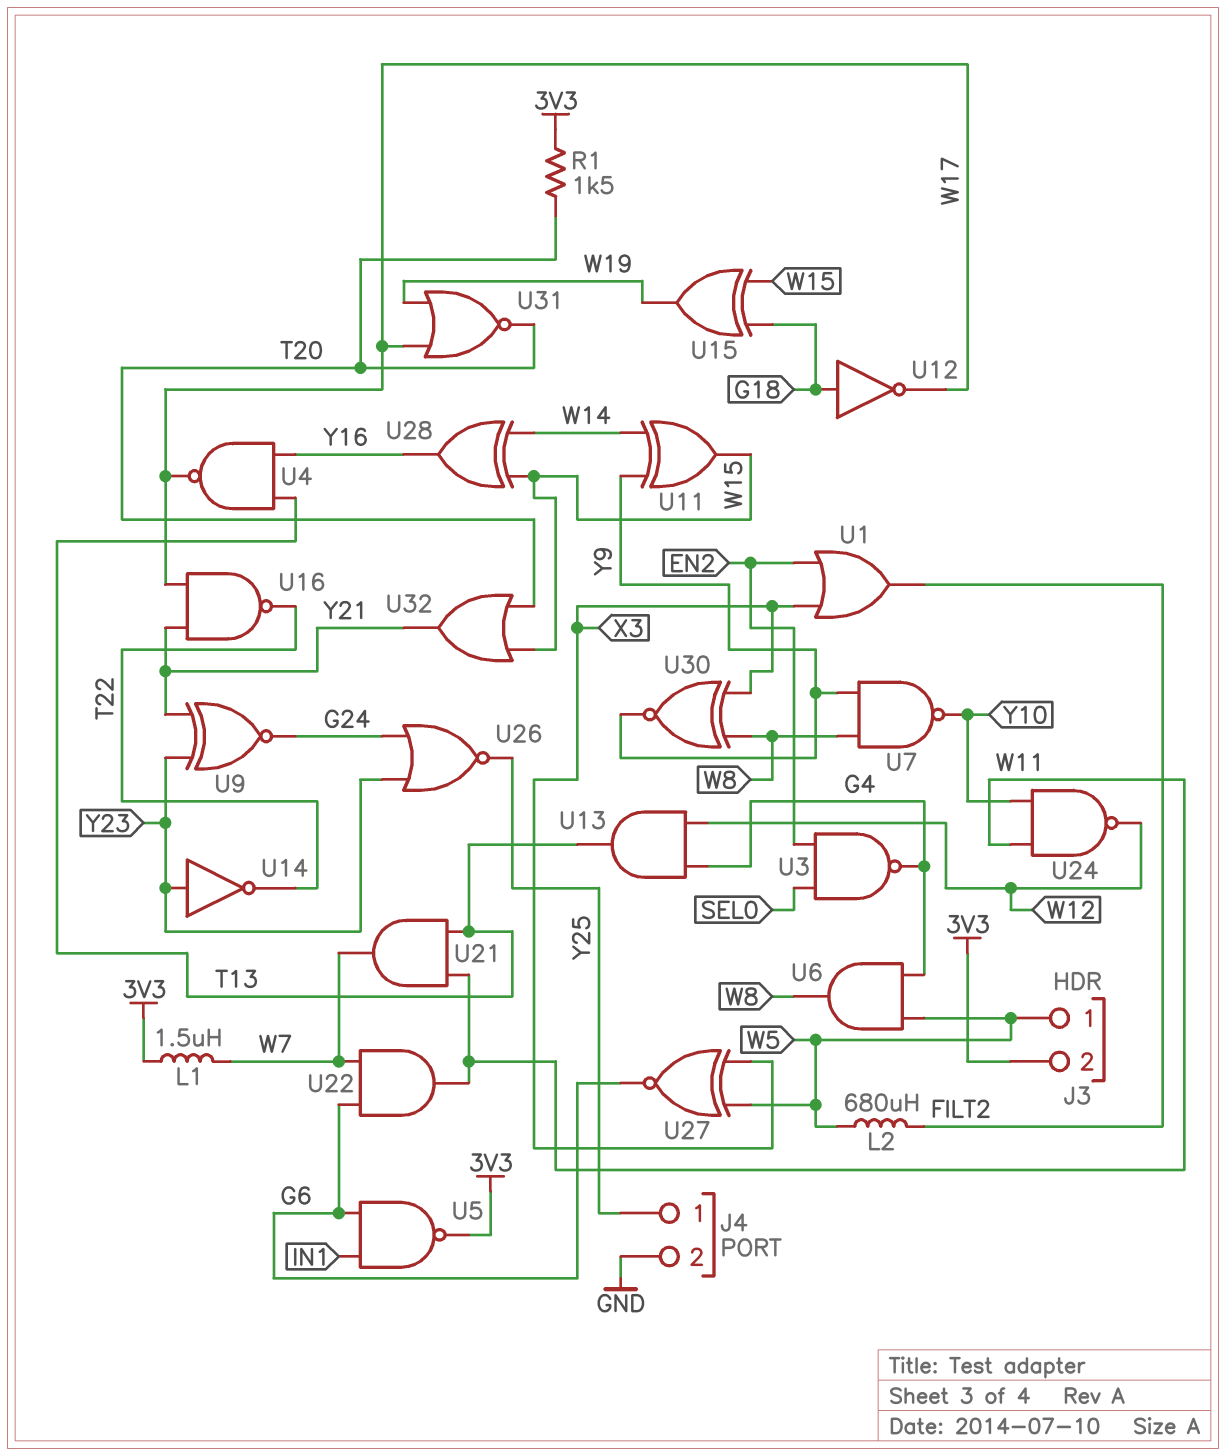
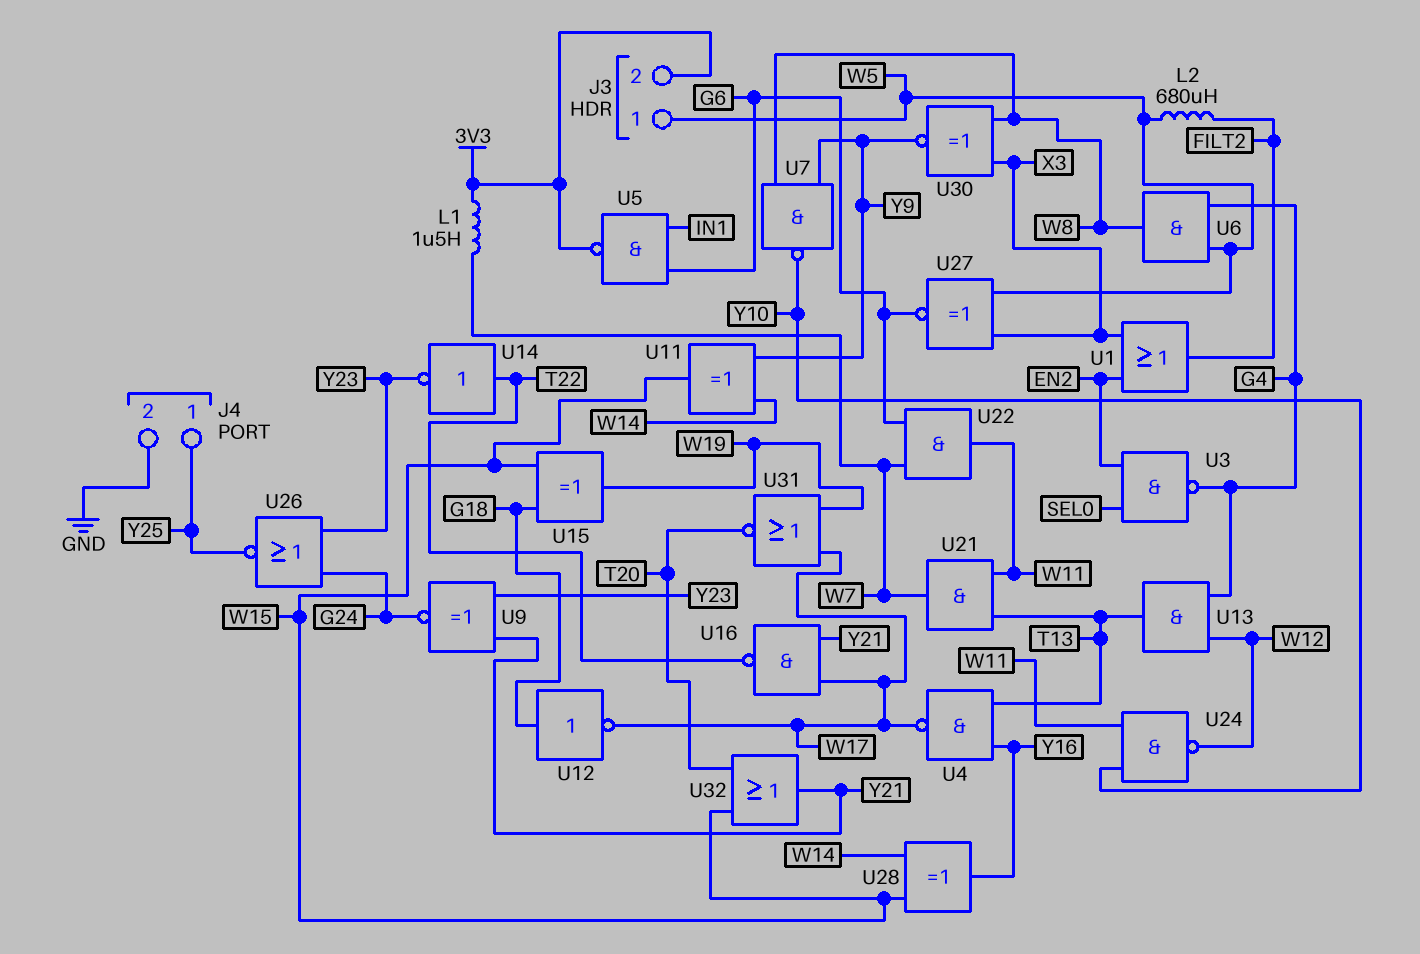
R1: 1.5k (3V3, T20) -> none
U14: NOT (in Y23, out T22) -> NOT (in T22, out Y23)

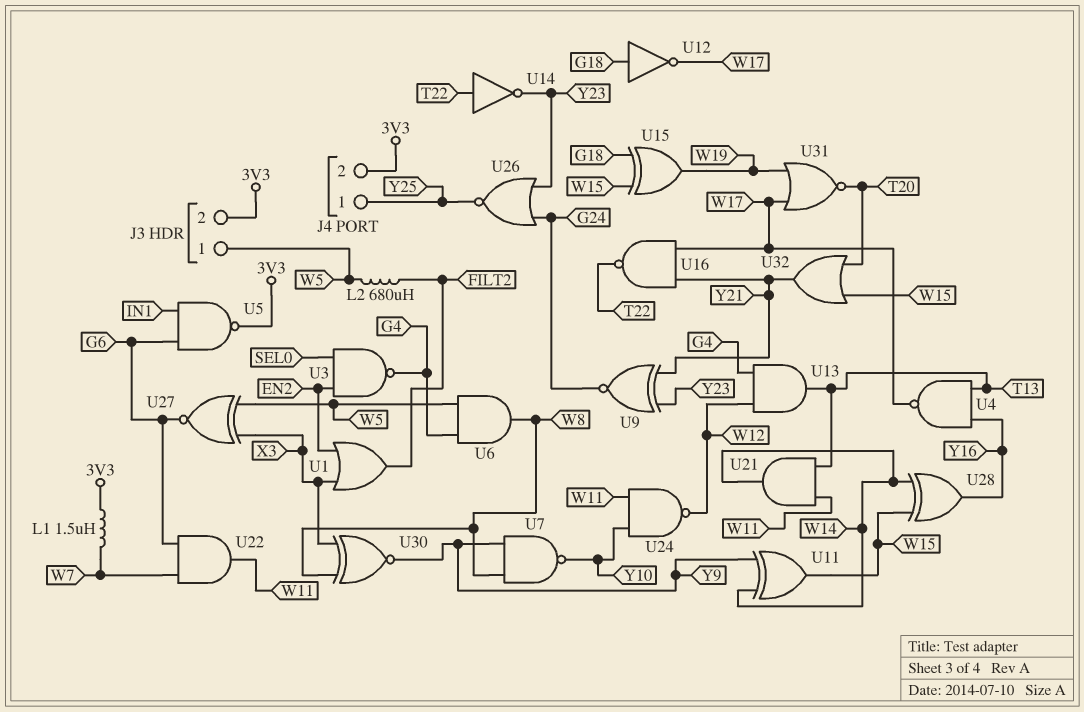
J4 pin 2: GND -> 3V3
U21: AND (in T13, in W11, out W7) -> AND (in T13, in W11, out W14)

